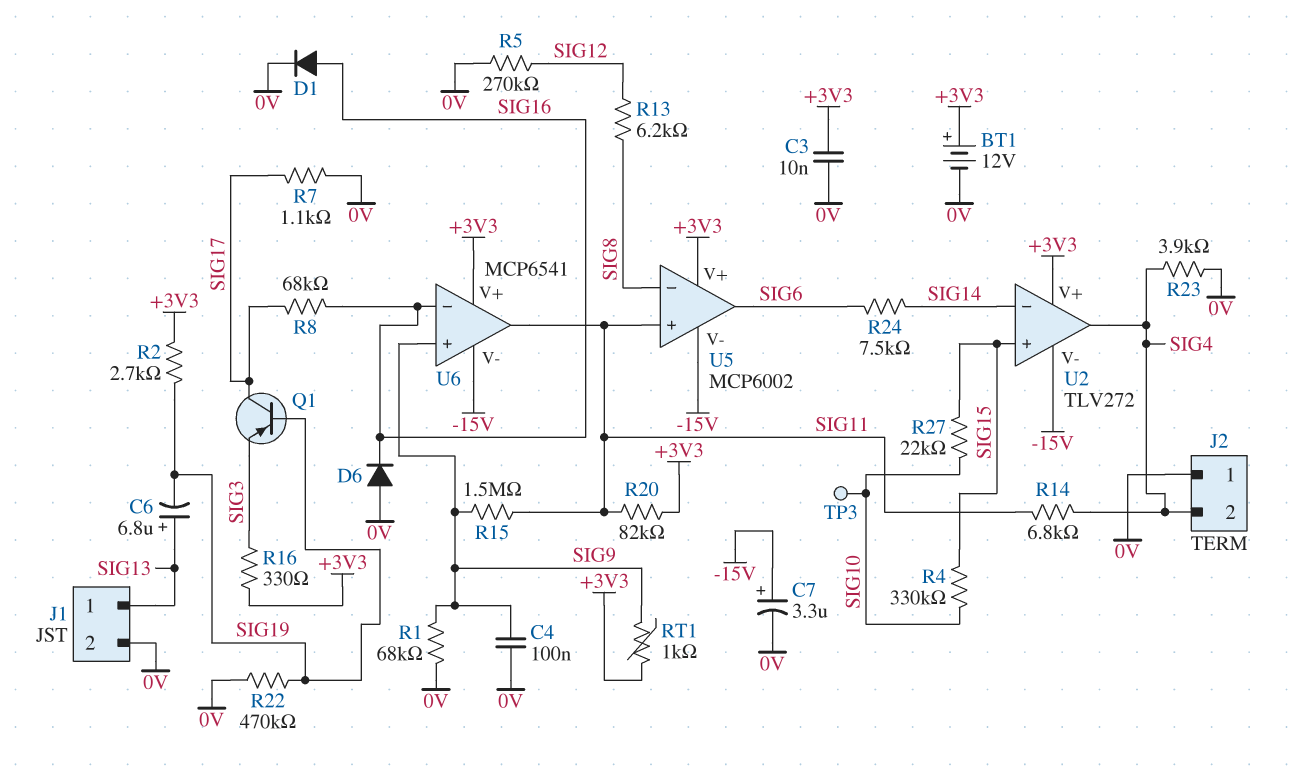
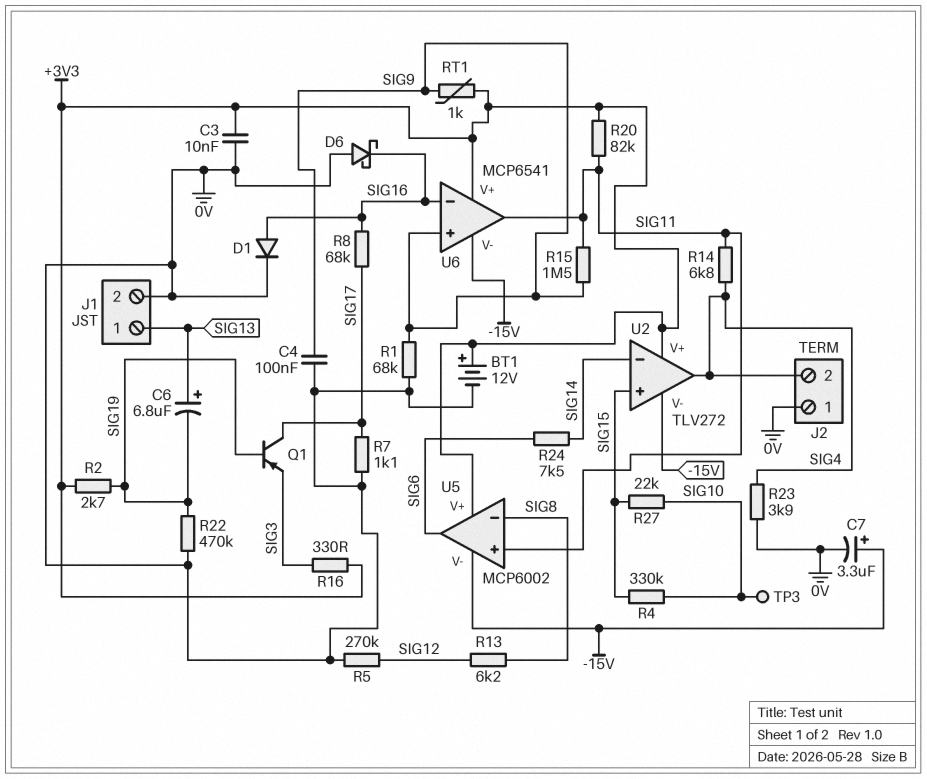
D6: diode (A 0V, K SIG16) -> schottky (A 0V, K SIG16)

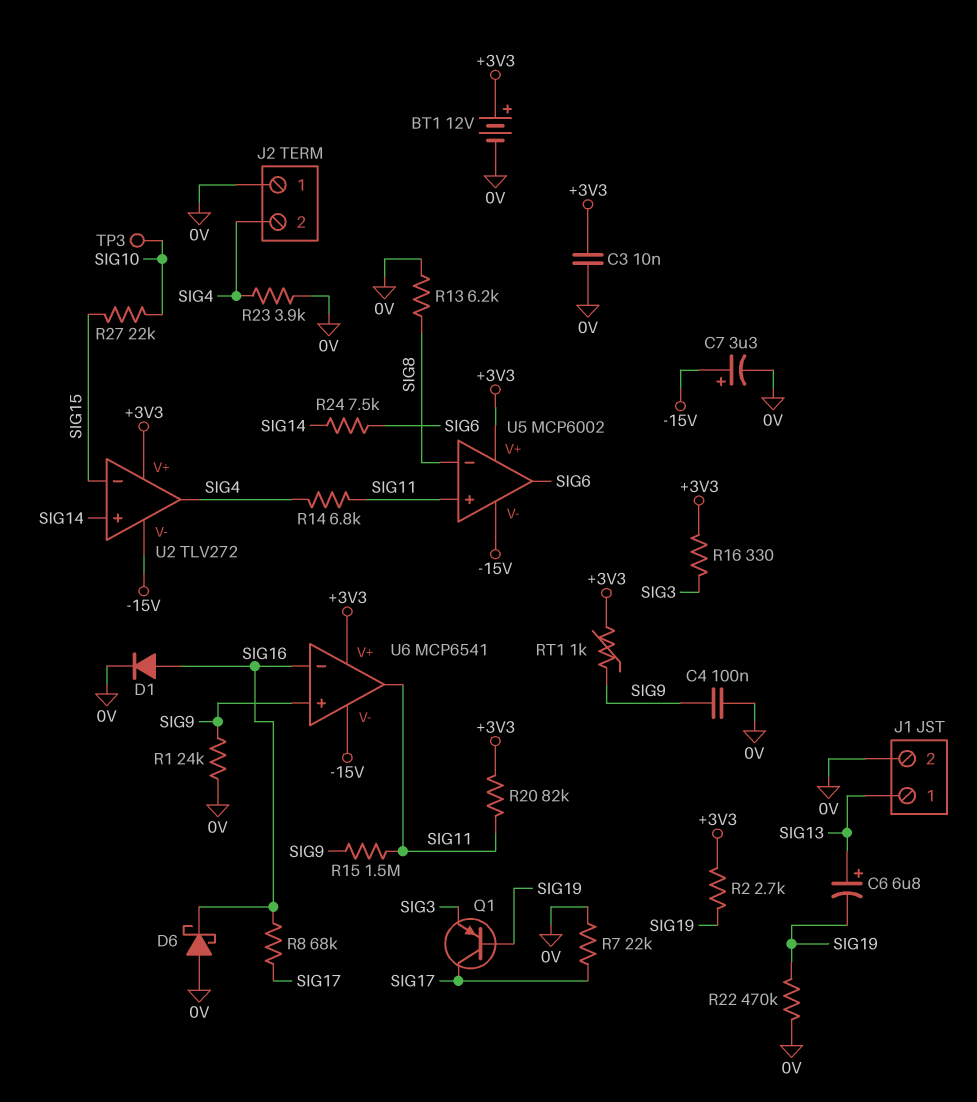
R1: 68k (0V, SIG9) -> 24k (0V, SIG9)
R4: 330k (SIG10, SIG15) -> none
R5: 270k (0V, SIG12) -> none
R7: 1.1k (0V, SIG17) -> 22k (0V, SIG17)
R13: 6.2k (SIG8, SIG12) -> 6.2k (0V, SIG8)
U2 pin in+: SIG15 -> SIG14
U2 pin in-: SIG14 -> SIG15

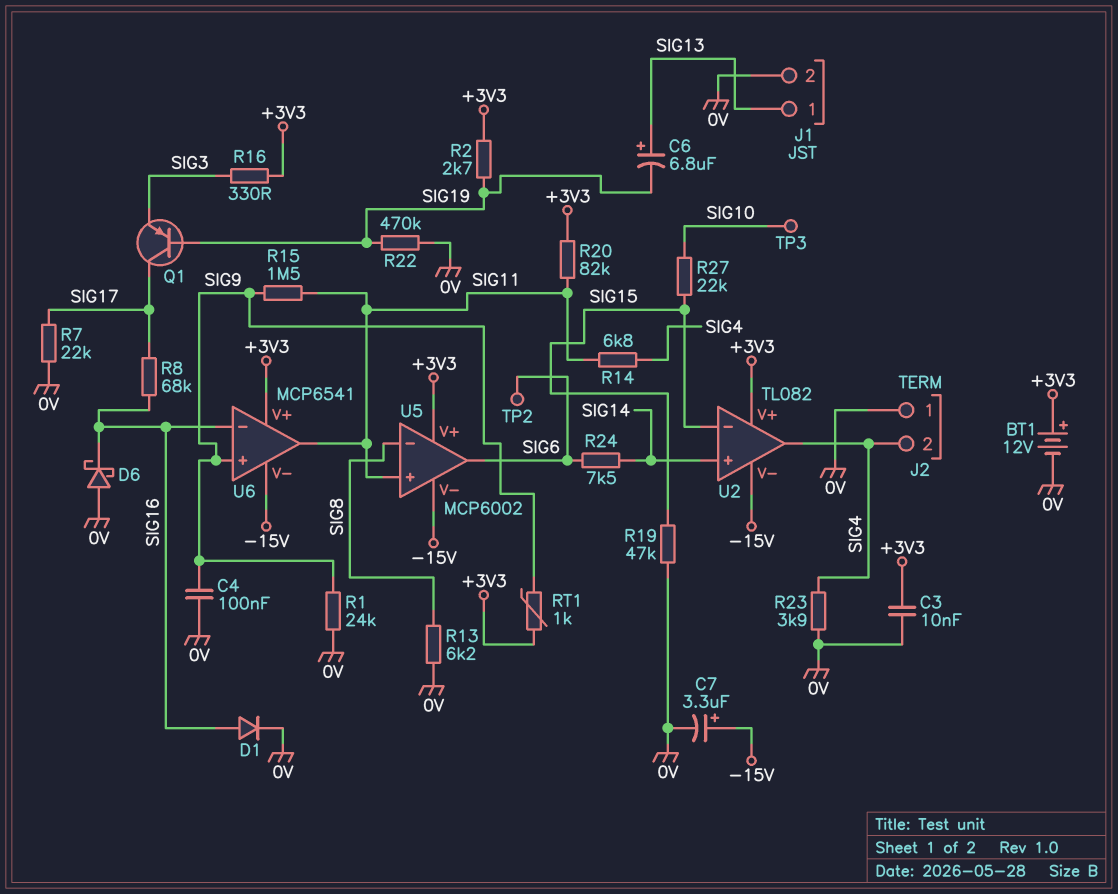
R19: none -> 47k (0V, SIG15)
TP2: none -> test point (SIG6)
U2: TLV272 -> TL082

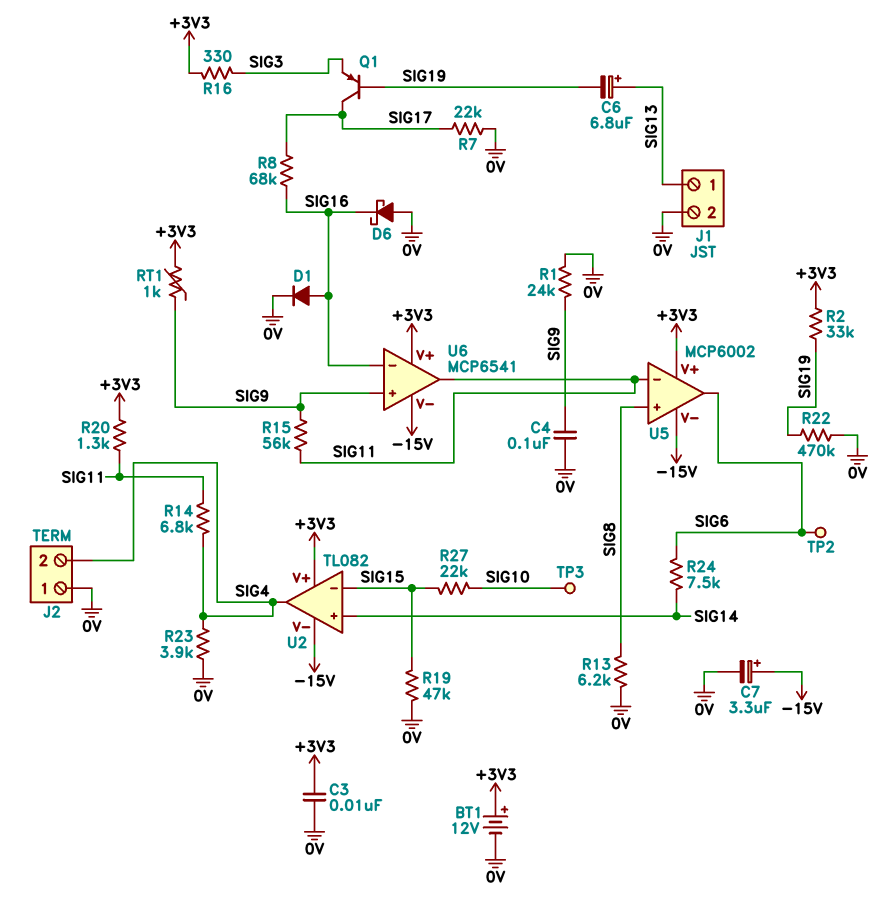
R2: 2.7k (+3V3, SIG19) -> 33k (+3V3, SIG19)
R15: 1.5M (SIG9, SIG11) -> 56k (SIG9, SIG11)
R20: 82k (+3V3, SIG11) -> 1.3k (+3V3, SIG11)
U5 pin in+: SIG11 -> SIG8
U5 pin in-: SIG8 -> SIG11

